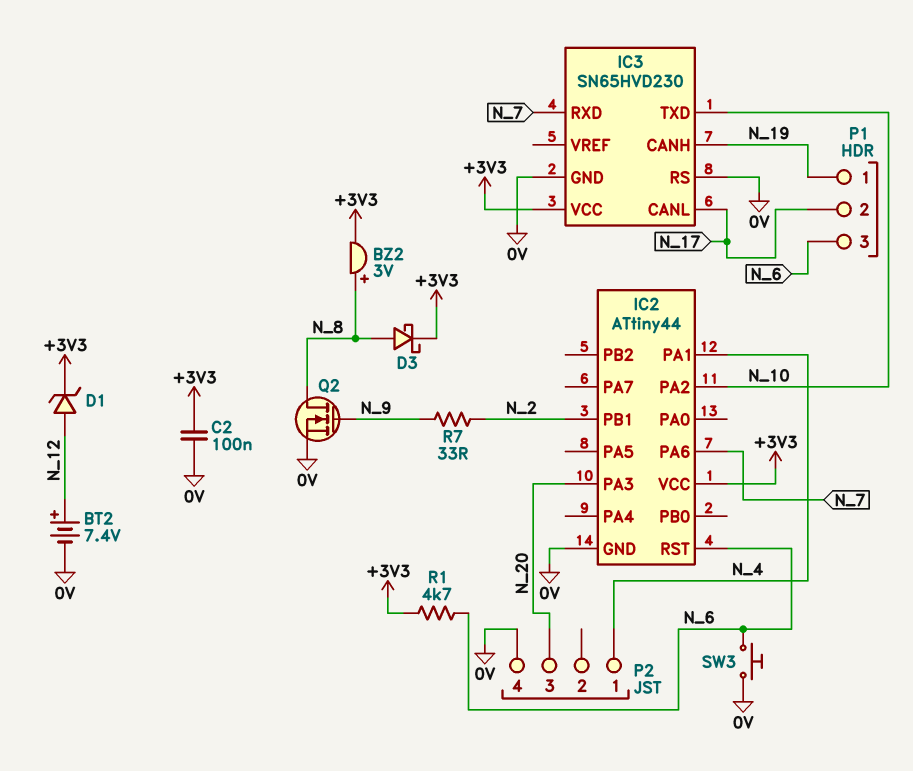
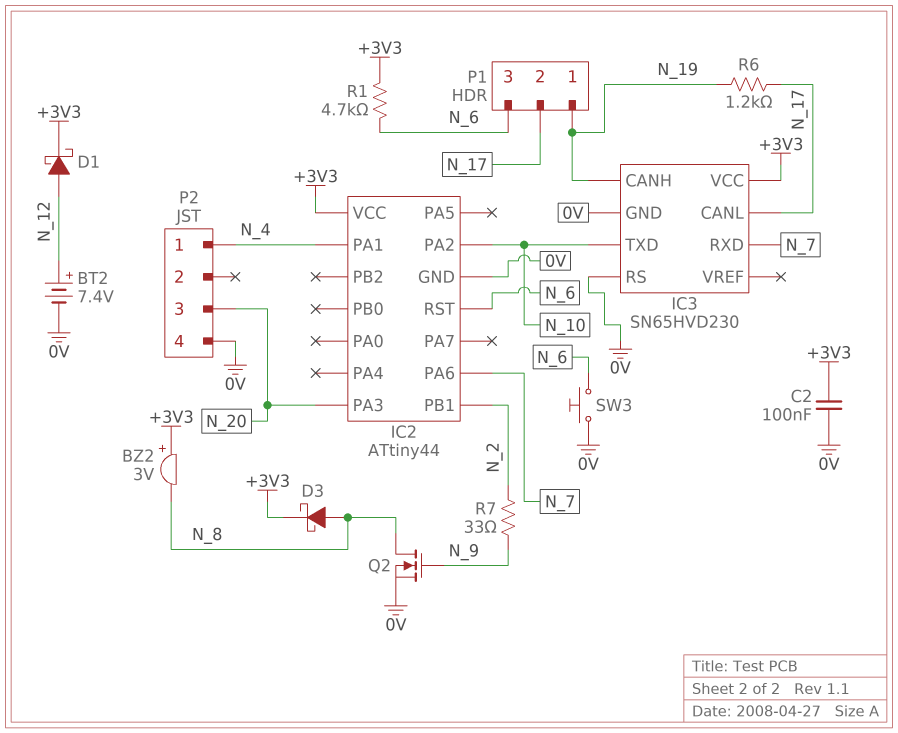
BZ2: buzzer 3V (plus N_8, minus +3V3) -> buzzer 3V (plus +3V3, minus N_8)
D1: zener (A N_12, K +3V3) -> schottky (A N_12, K +3V3)
R6: none -> 1.2k (N_17, N_19)

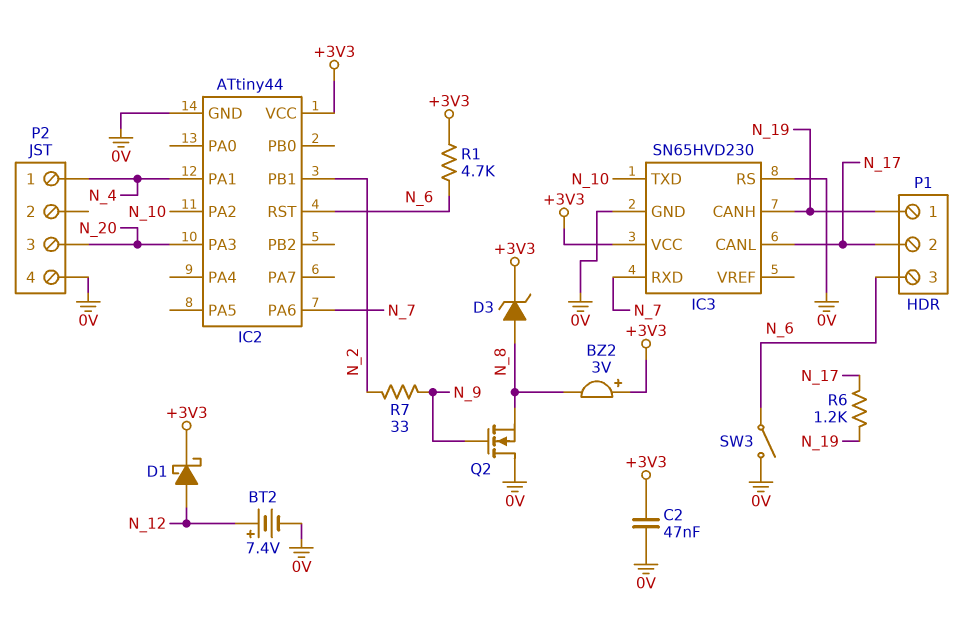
C2: 100nF (+3V3, 0V) -> 47nF (+3V3, 0V)
D3: schottky (A N_8, K +3V3) -> zener (A N_8, K +3V3)
Q2: NMOS (G N_9, D N_8, S 0V) -> NMOS (G N_9, D 0V, S N_8)
SW3: button (0V, N_6) -> switch (0V, N_6)

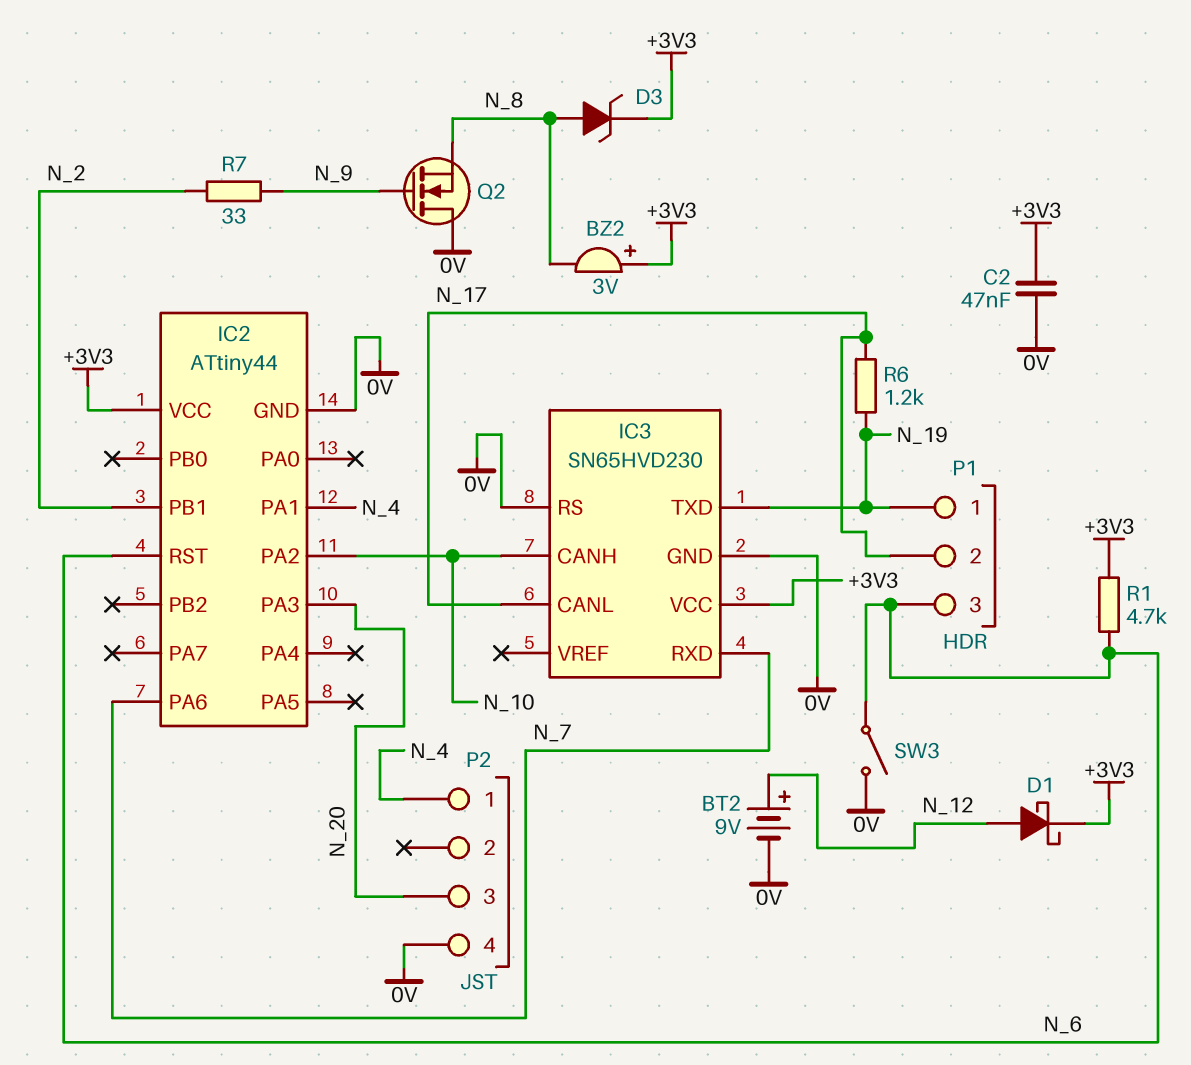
BT2: 7.4V (plus N_12, minus 0V) -> 9V (plus N_12, minus 0V)
IC3 pin CANH: N_19 -> N_10
IC3 pin TXD: N_10 -> N_19

